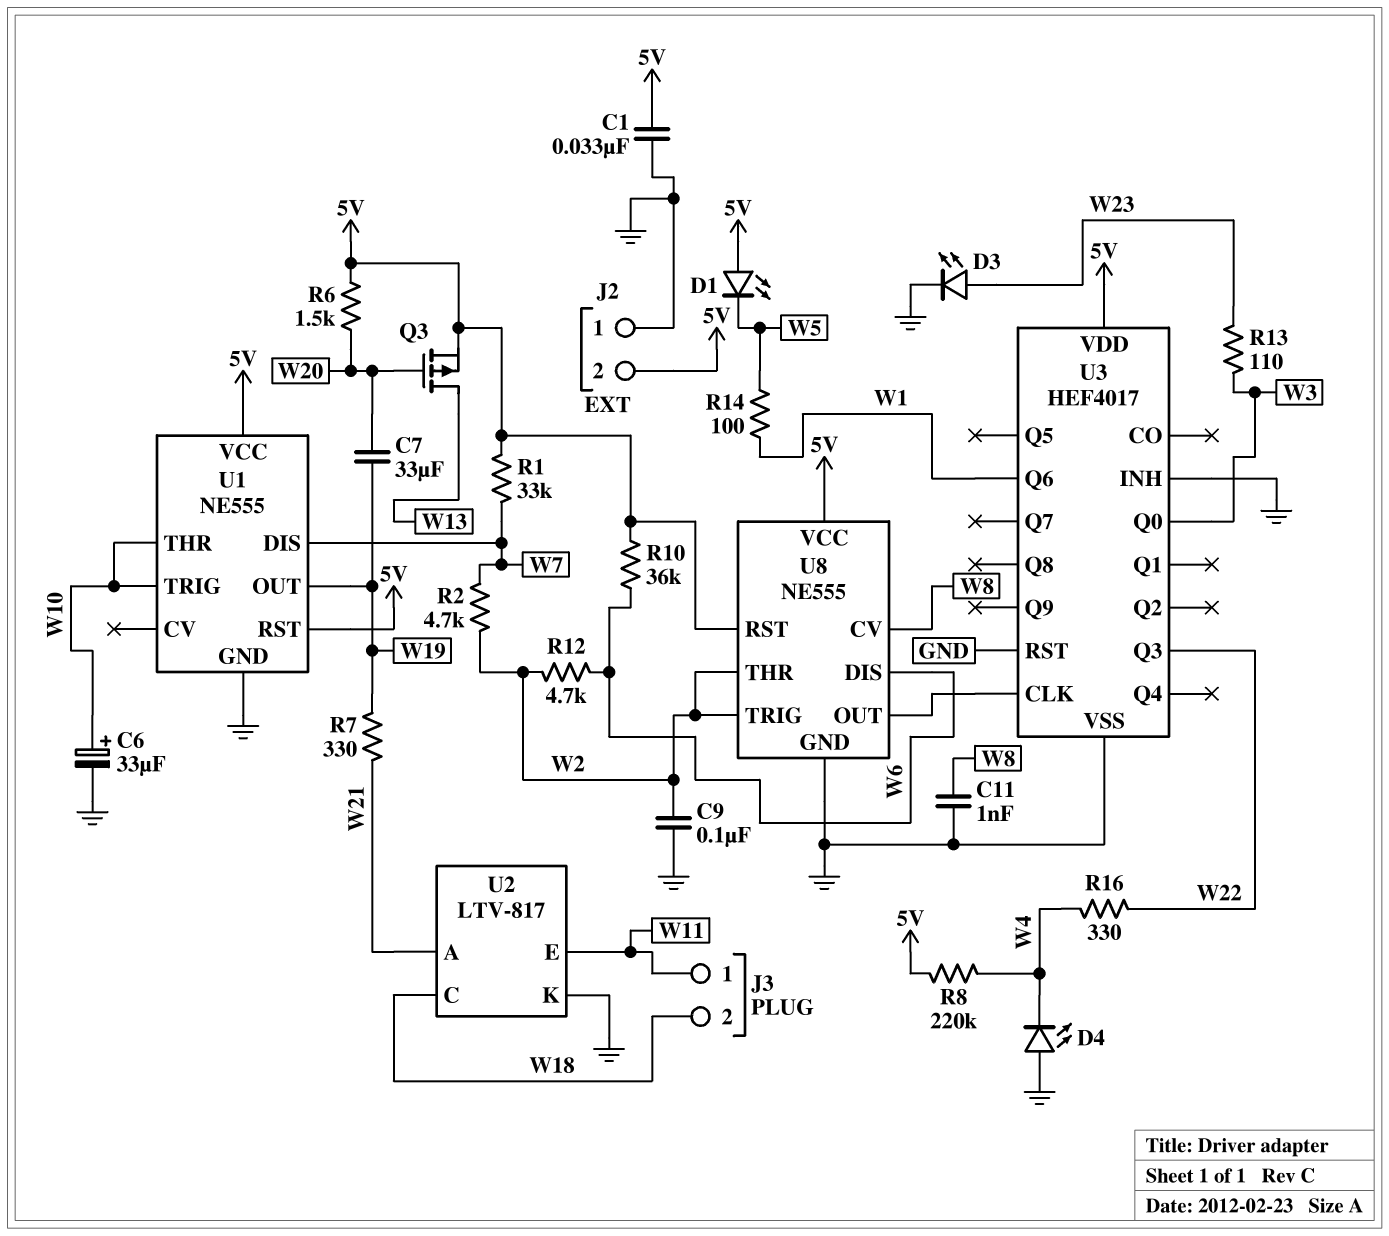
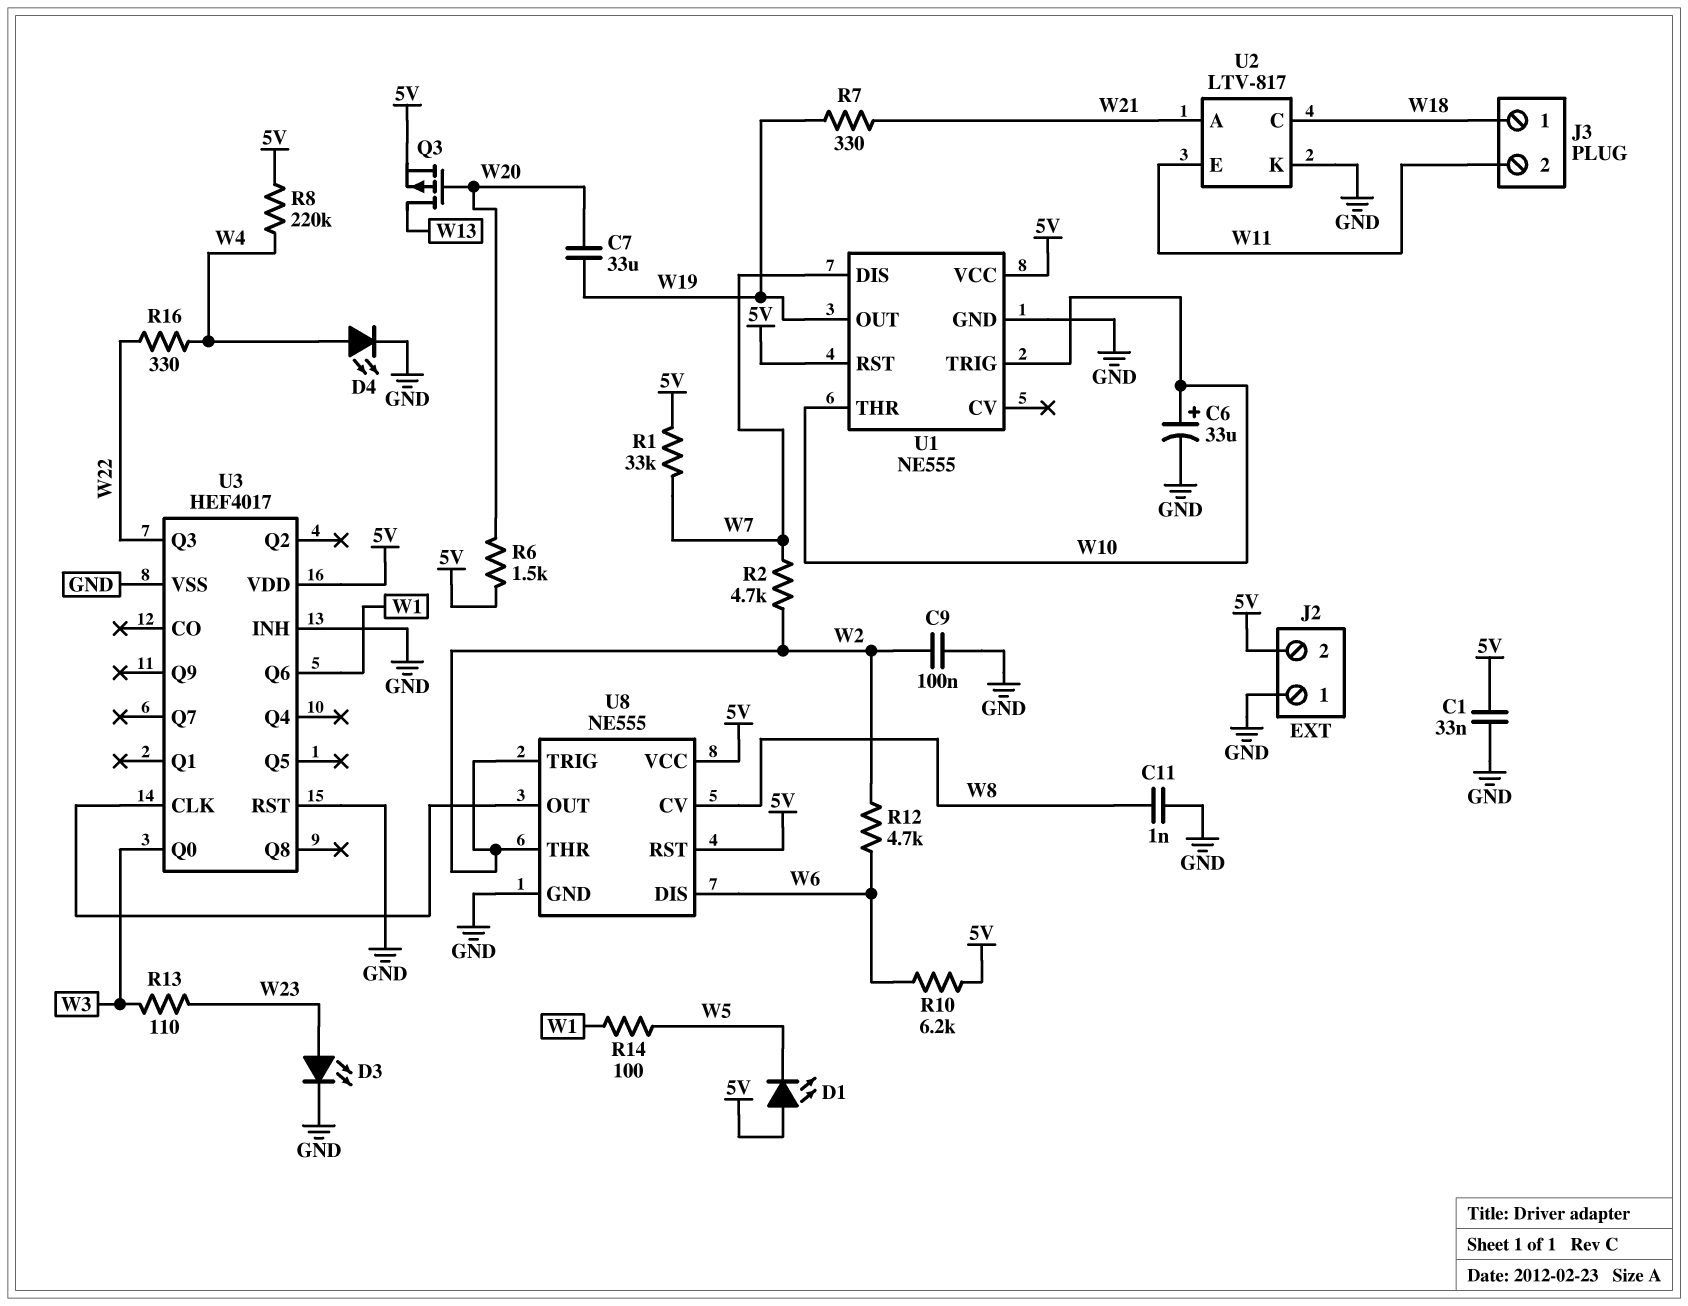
D4: LED (A GND, K W4) -> LED (A W4, K GND)
J3 pin 1: W11 -> W18
J3 pin 2: W18 -> W11
R10: 36k (5V, W6) -> 6.2k (5V, W6)

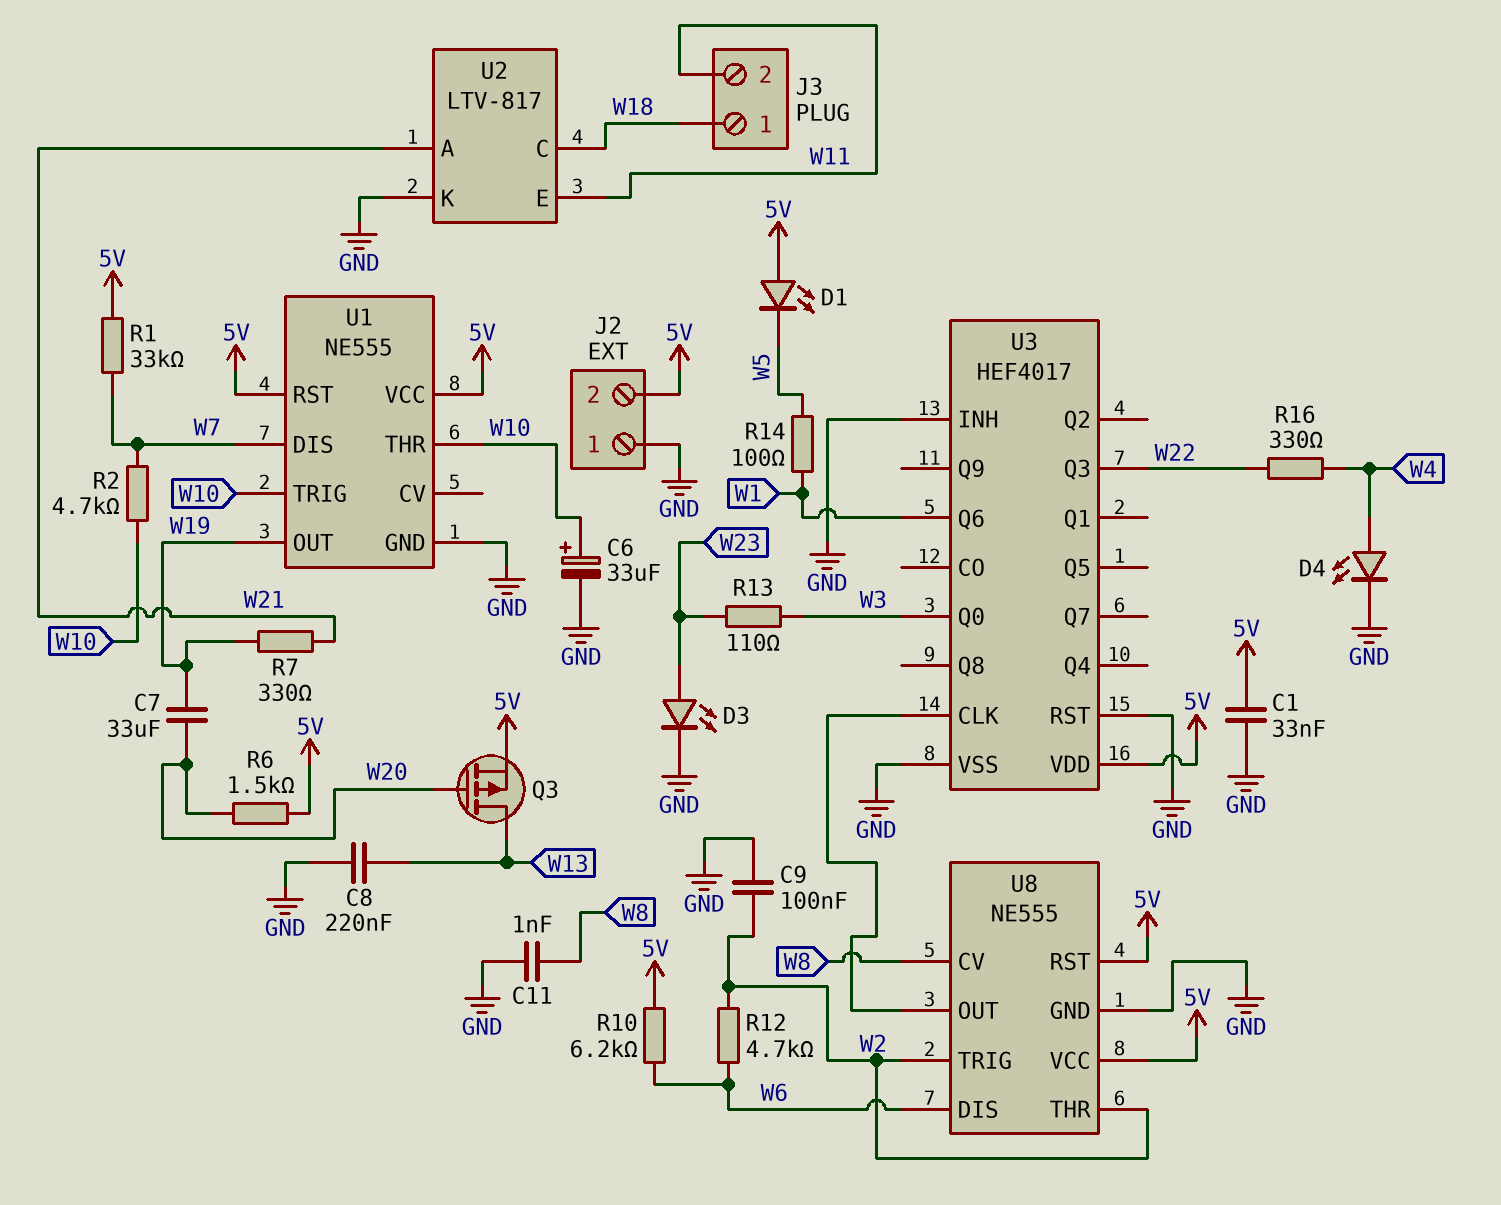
C8: none -> 220nF (GND, W13)
R2: 4.7k (W2, W7) -> 4.7k (W7, W10)
R8: 220k (5V, W4) -> none

